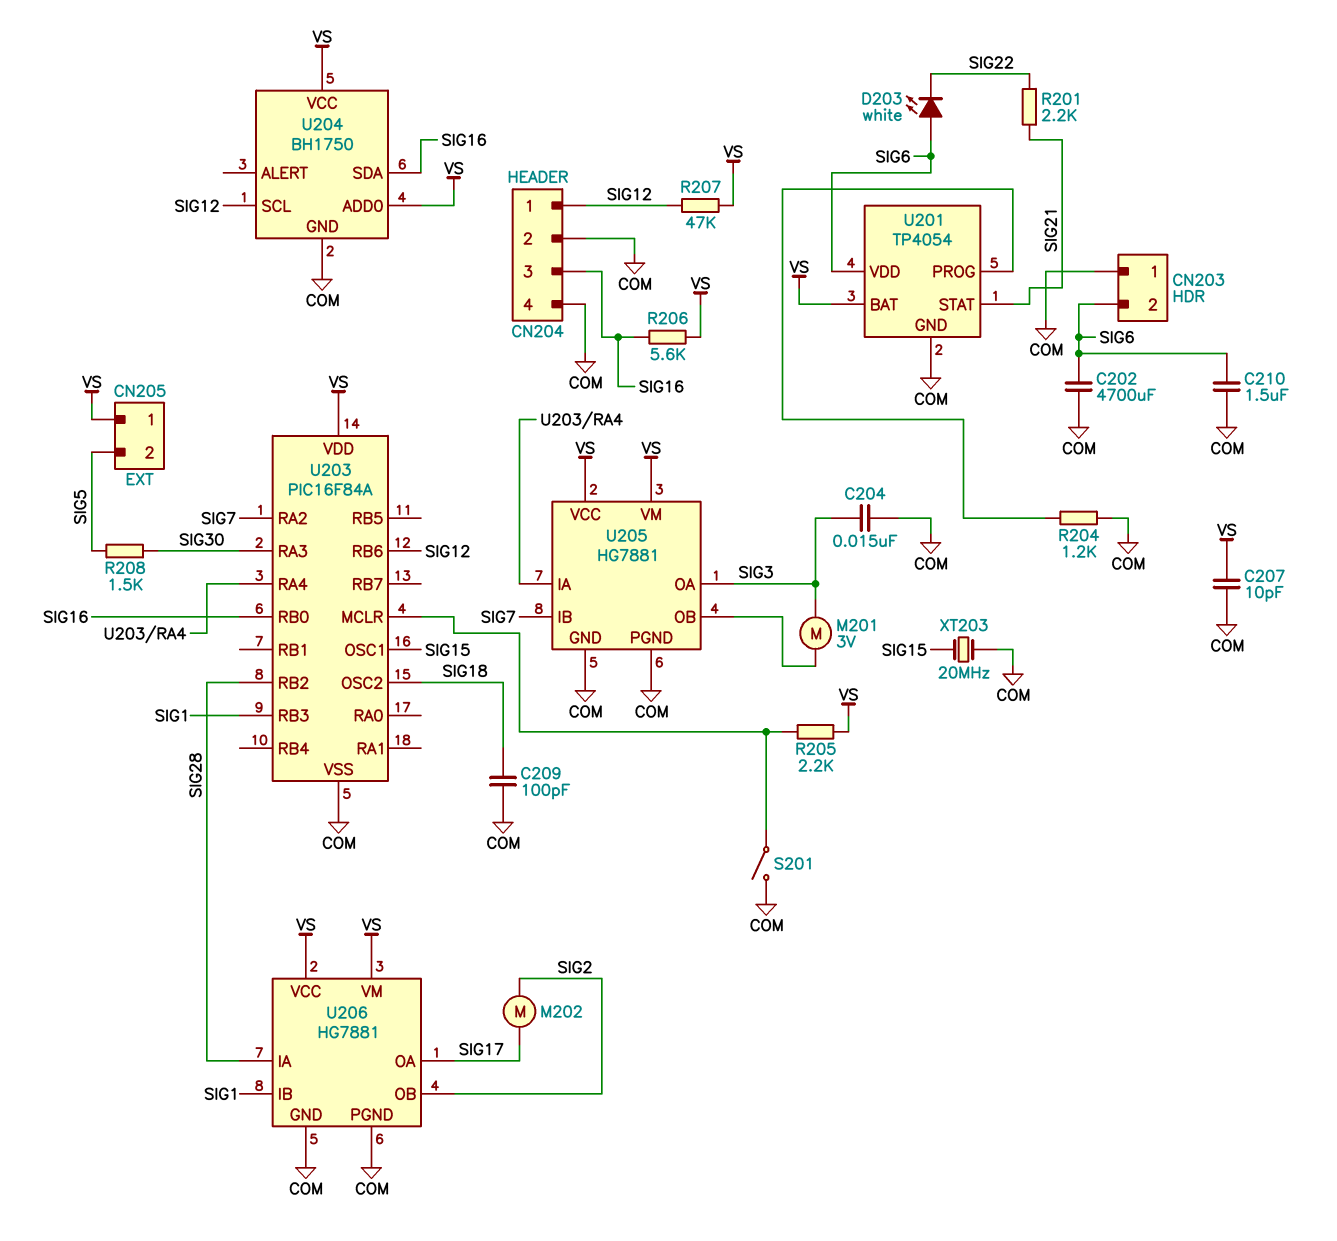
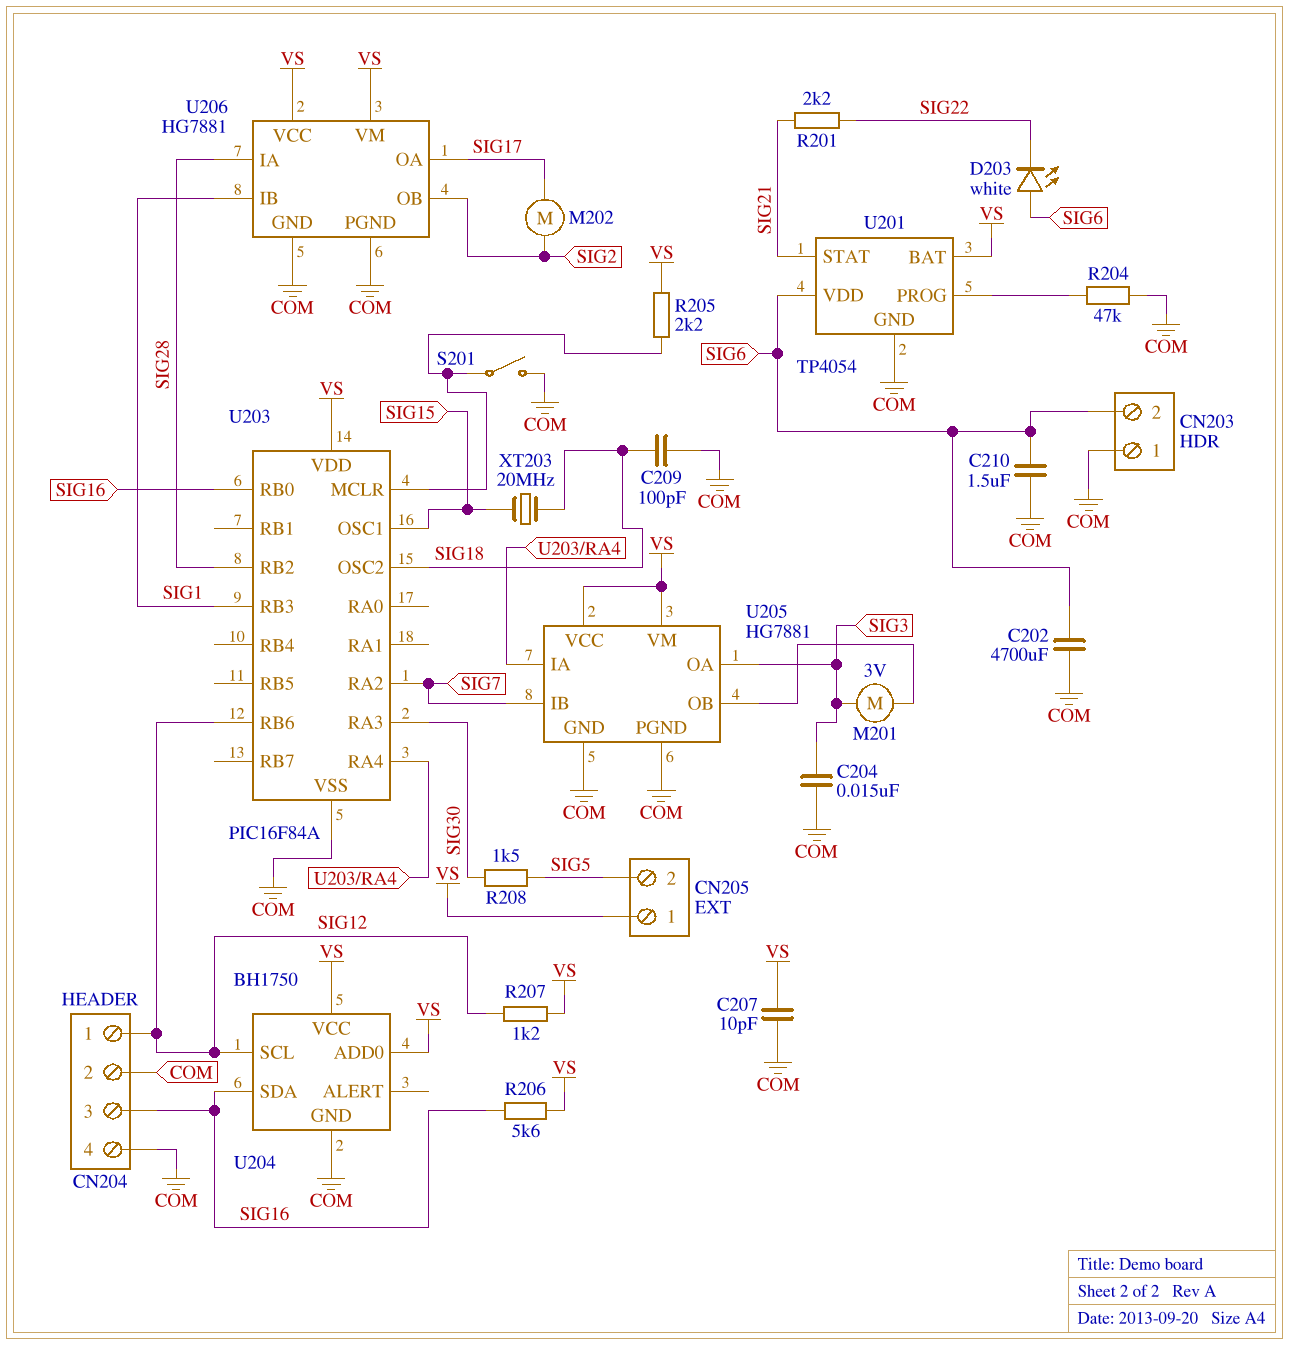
R204: 1.2k (COM, U201/PROG) -> 47k (COM, U201/PROG)
R207: 47k (SIG12, VS) -> 1.2k (SIG12, VS)
XT203: 20MHz (COM, SIG15) -> 20MHz (SIG15, SIG18)

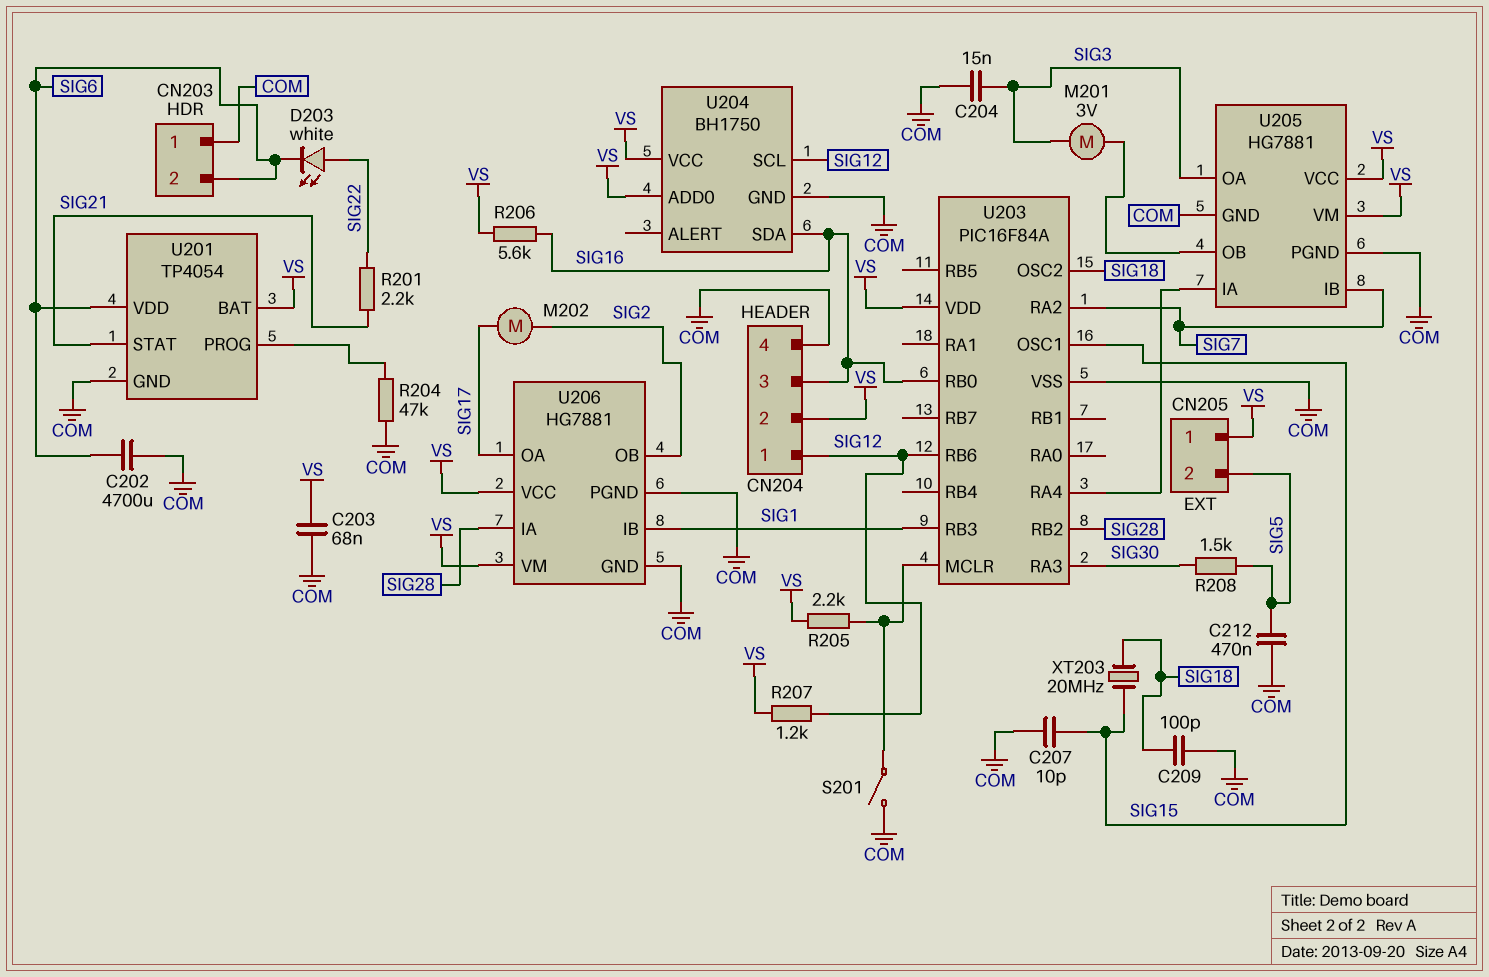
C203: none -> 68nF (COM, VS)
C207: 10pF (COM, VS) -> 10pF (COM, SIG15)
C210: 1.5uF (COM, SIG6) -> none
C212: none -> 470nF (COM, SIG5)
CN204 pin 2: COM -> VS
D203: LED white (A SIG6, K SIG22) -> LED white (A SIG22, K SIG6)

